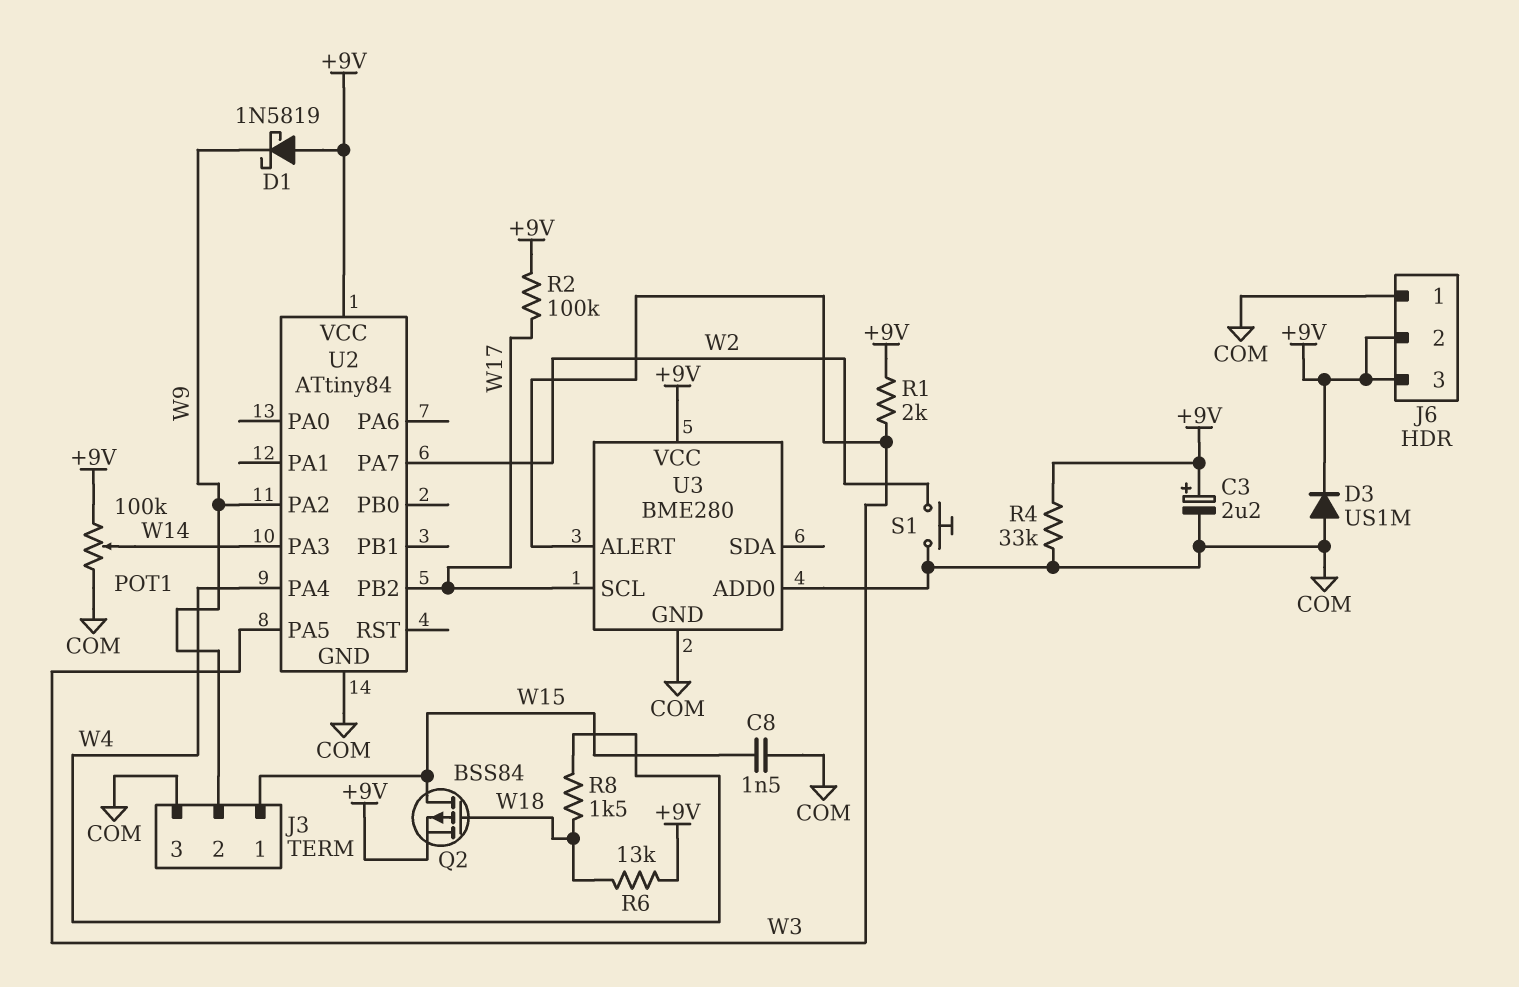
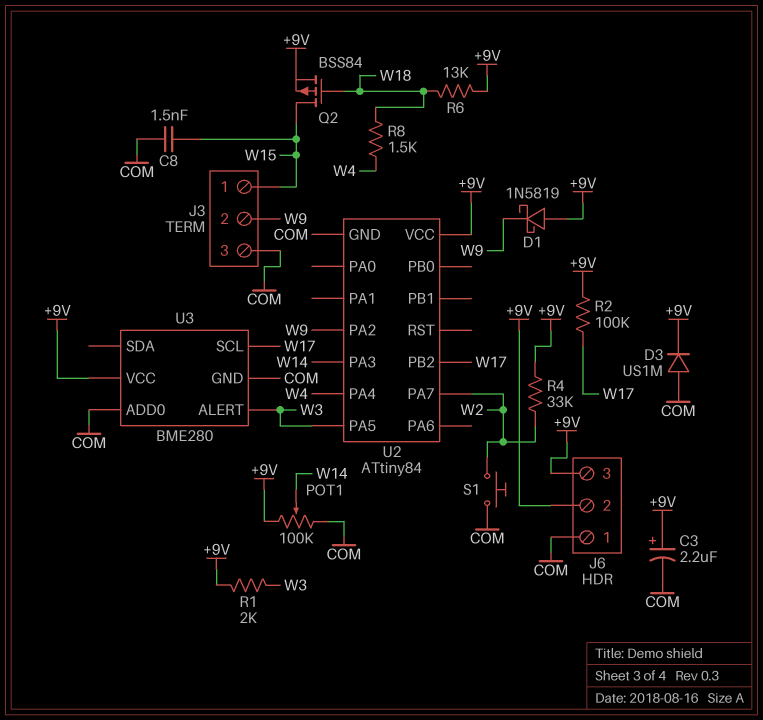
R4: 33k (+9V, COM) -> 33k (+9V, W2)

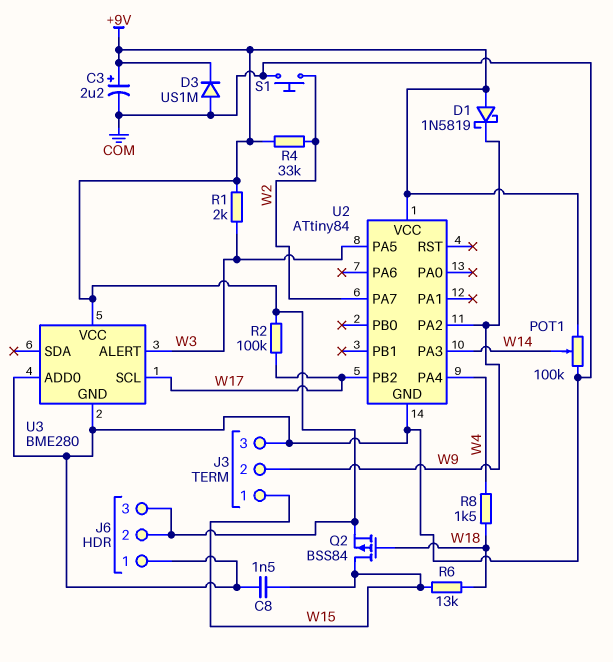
R6: 13k (+9V, W18) -> 13k (W15, W18)

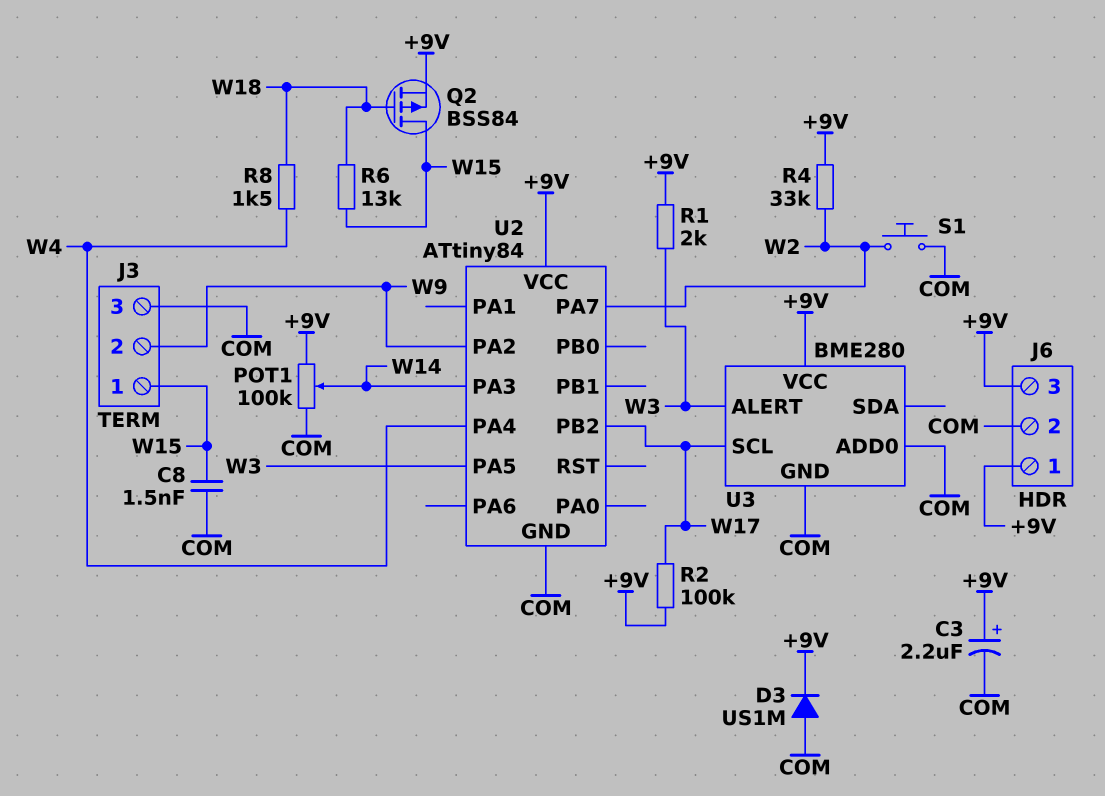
D1: schottky 1N5819 (A +9V, K W9) -> none
J6 pin 1: COM -> +9V
J6 pin 2: +9V -> COM

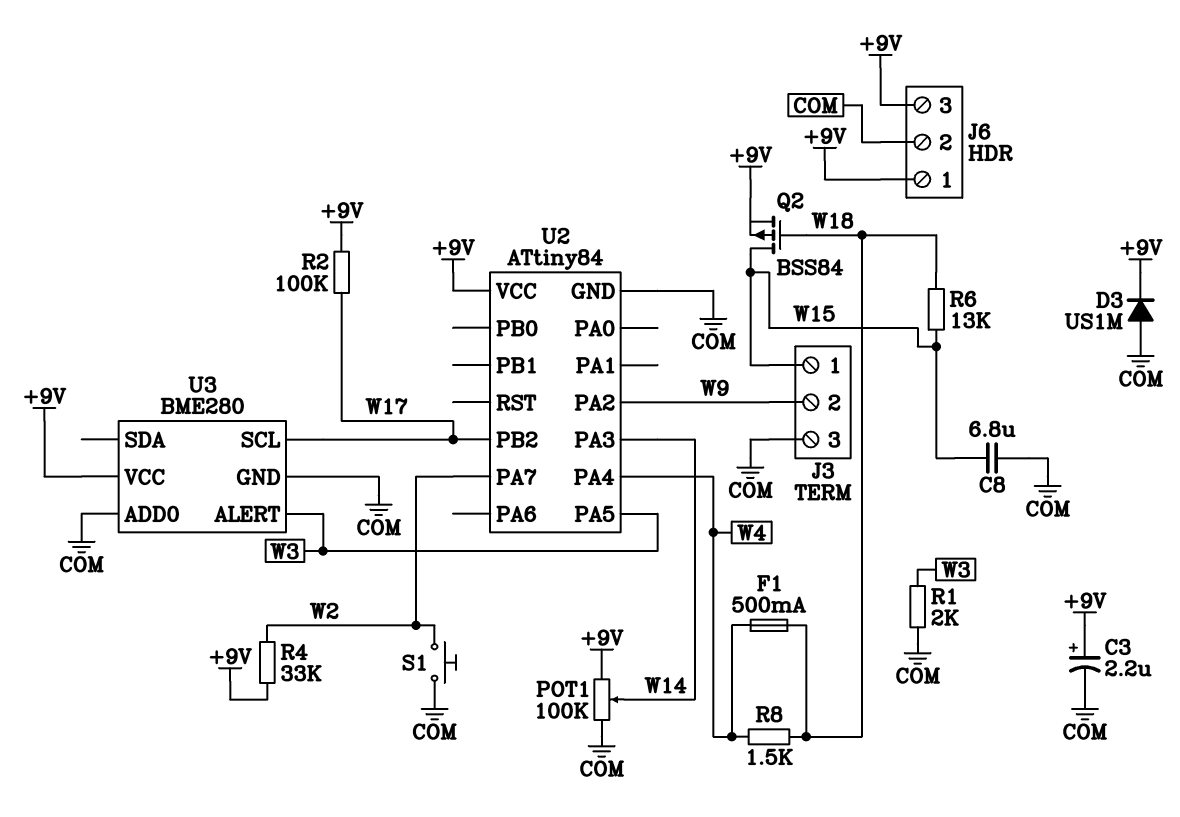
C8: 1.5nF (COM, W15) -> 6.8uF (COM, W15)
F1: none -> 500mA (W4, W18)
R1: 2k (+9V, W3) -> 2k (COM, W3)

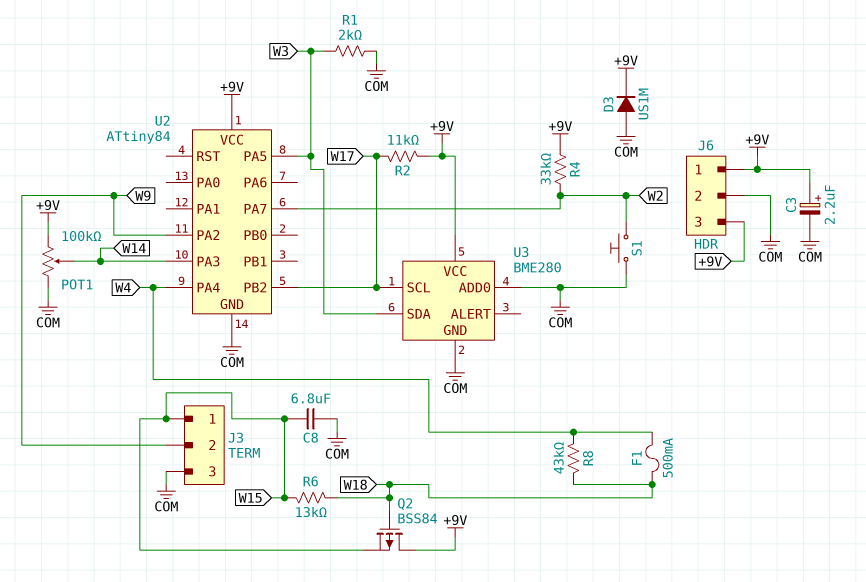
Q2: PMOS BSS84 (G W18, D W15, S +9V) -> PMOS BSS84 (G W18, D +9V, S W15)
R2: 100k (+9V, W17) -> 11k (+9V, W17)
R8: 1.5k (W4, W18) -> 43k (W4, W18)
U3 pin ALERT: W3 -> none
U3 pin SDA: none -> W3

